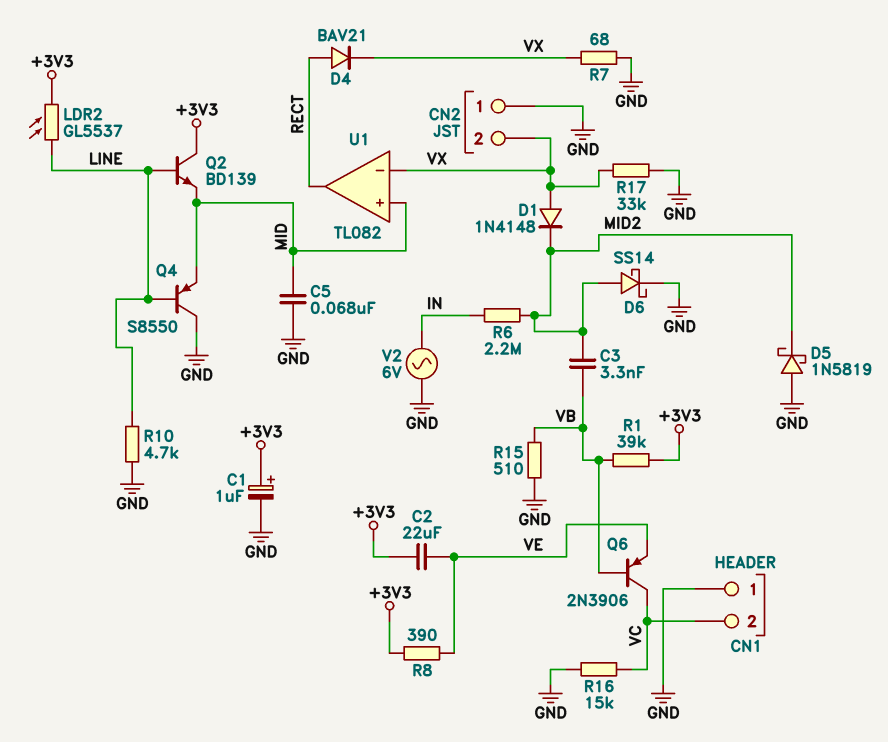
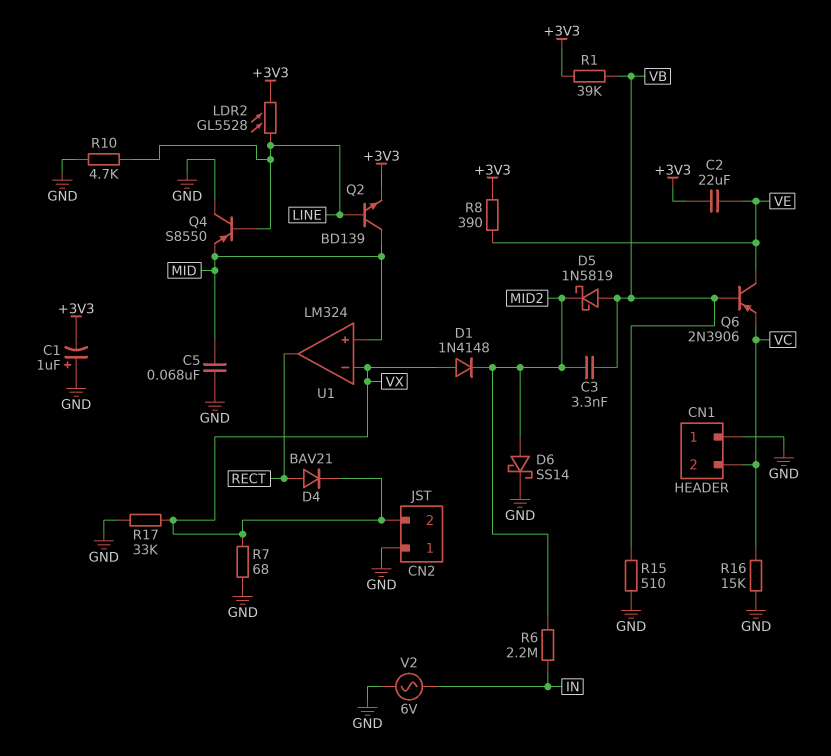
C1: 1uF (plus +3V3, minus GND) -> 1uF (plus GND, minus +3V3)
D5: schottky 1N5819 (A GND, K MID2) -> schottky 1N5819 (A VB, K MID2)
LDR2: GL5537 (+3V3, LINE) -> GL5528 (+3V3, LINE)
Q2: NPN BD139 (B LINE, C +3V3, E MID) -> NPN BD139 (B LINE, C MID, E +3V3)
Q6: PNP 2N3906 (B VB, C VC, E VE) -> PNP 2N3906 (B VB, C VE, E VC)
U1: TL082 -> LM324

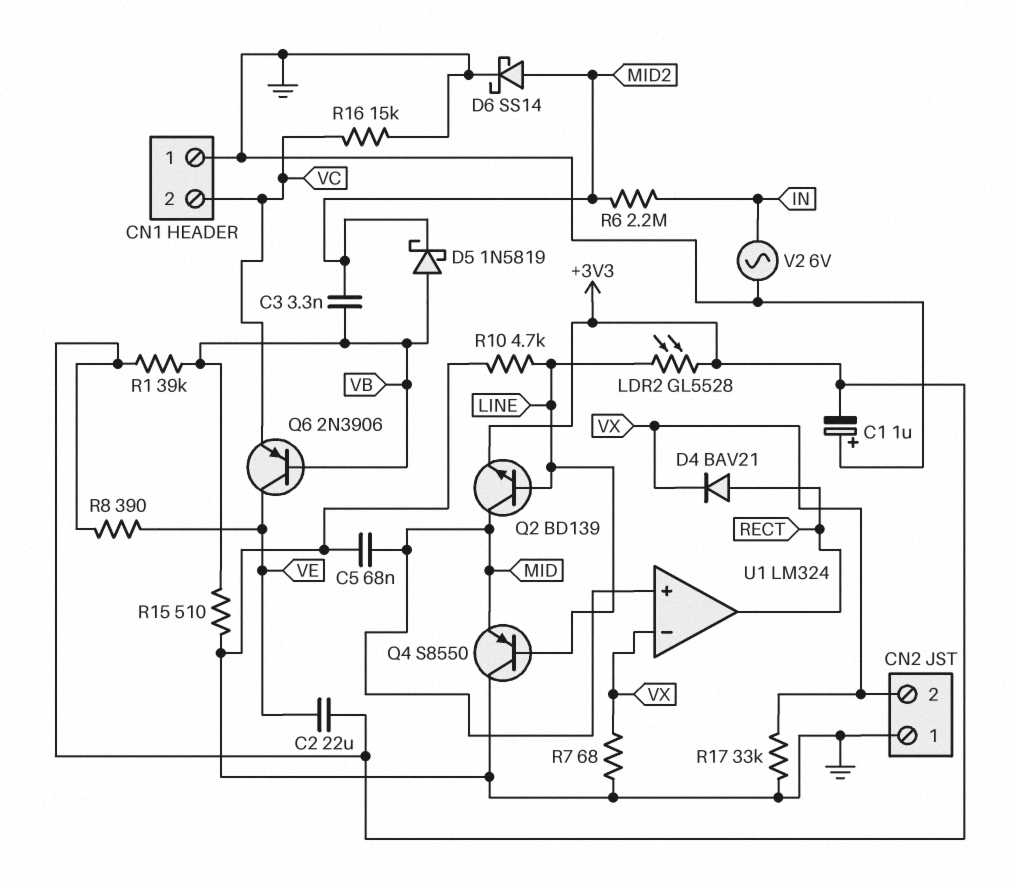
D1: diode 1N4148 (A VX, K MID2) -> none

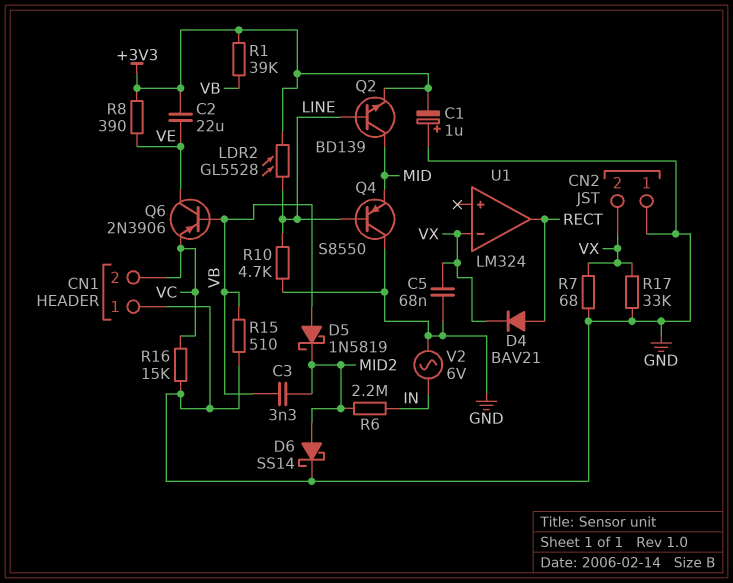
C5: 68nF (GND, MID) -> 68nF (GND, VX)
U1 pin in+: MID -> none

